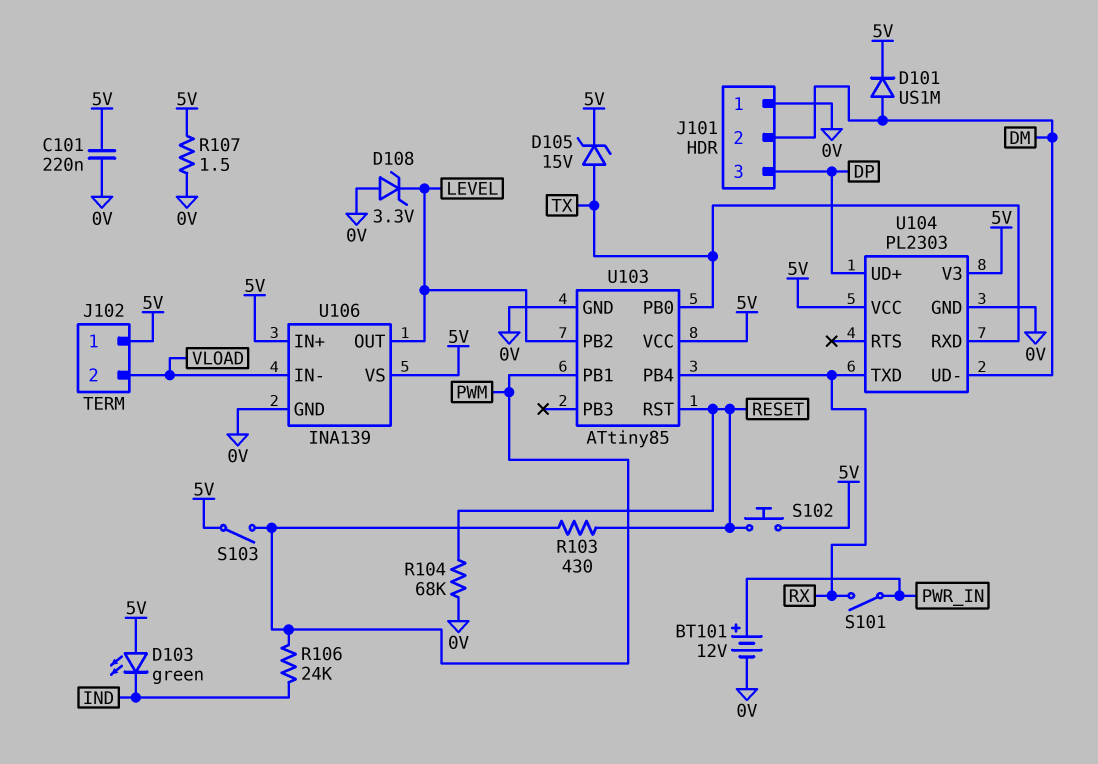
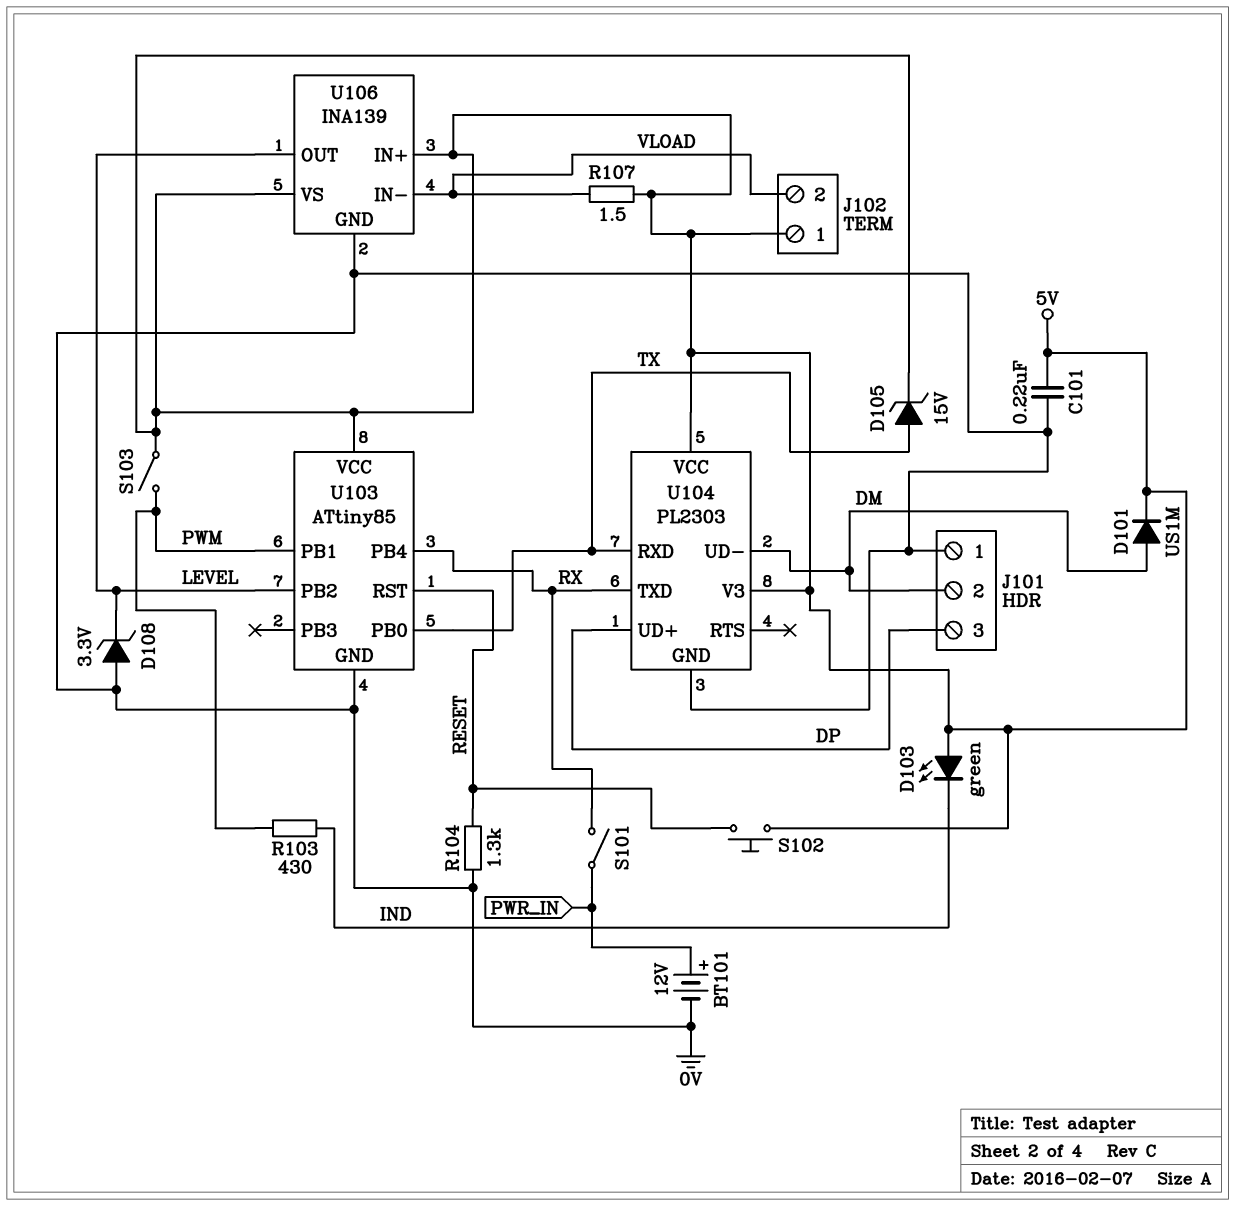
R103: 430 (PWM, RESET) -> 430 (IND, PWM)
R104: 68k (0V, RESET) -> 1.3k (0V, RESET)
R106: 24k (IND, PWM) -> none
R107: 1.5 (0V, 5V) -> 1.5 (5V, VLOAD)

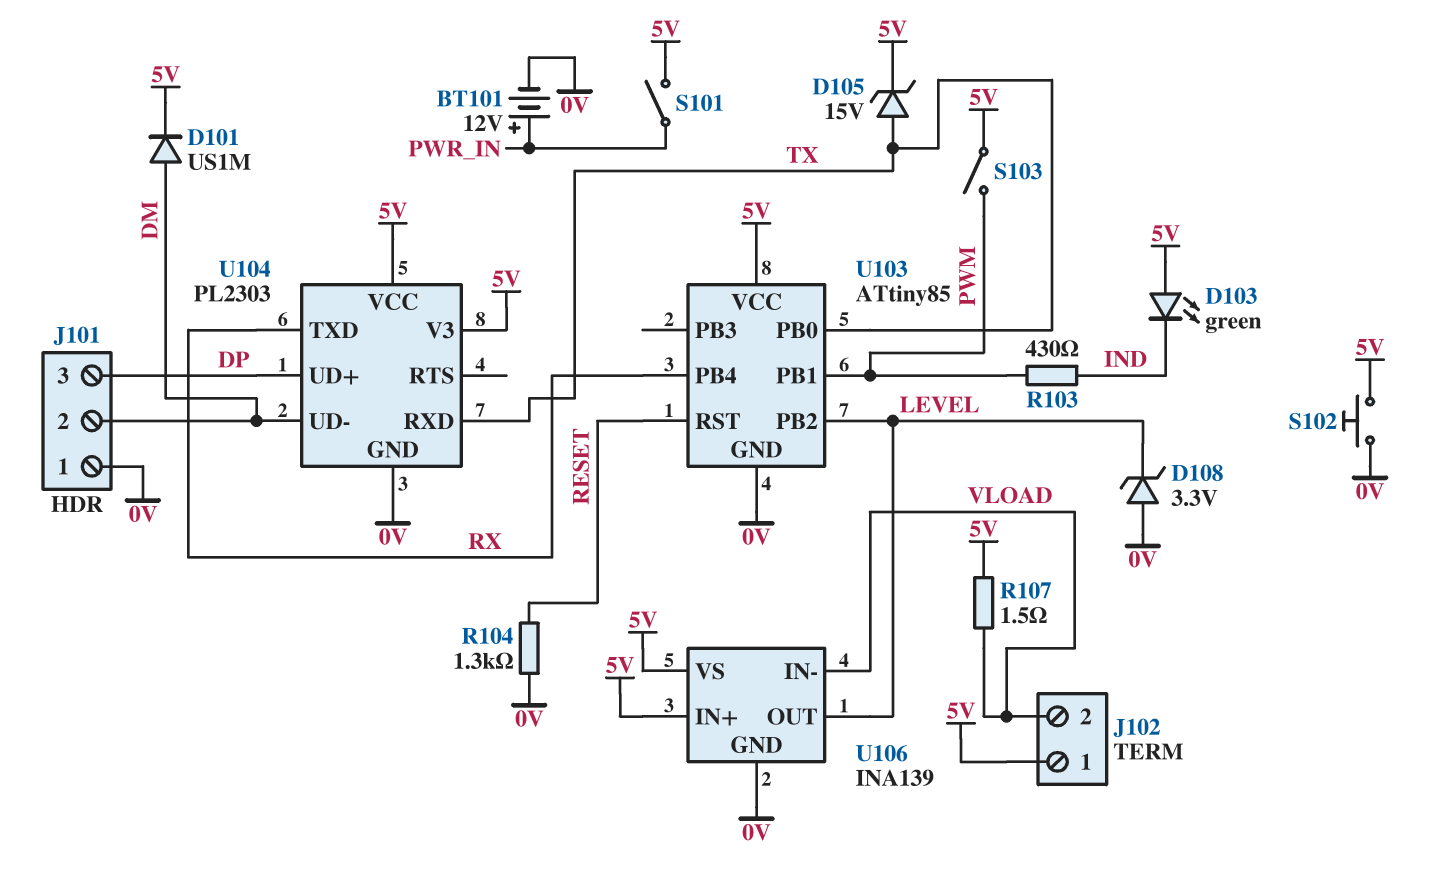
C101: 220nF (0V, 5V) -> none
S101: switch (PWR_IN, RX) -> switch (5V, PWR_IN)
S102: button (5V, RESET) -> button (0V, 5V)

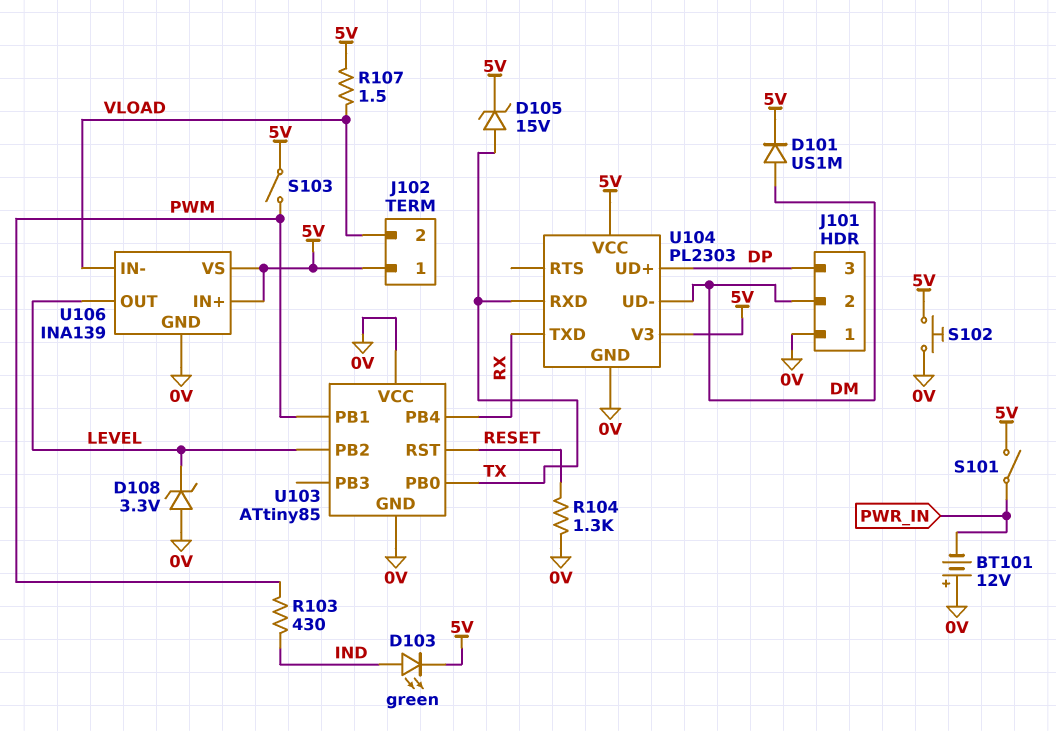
BT101: 12V (plus PWR_IN, minus 0V) -> 12V (plus 0V, minus PWR_IN)
D103: LED green (A 5V, K IND) -> LED green (A IND, K 5V)
U103 pin VCC: 5V -> 0V

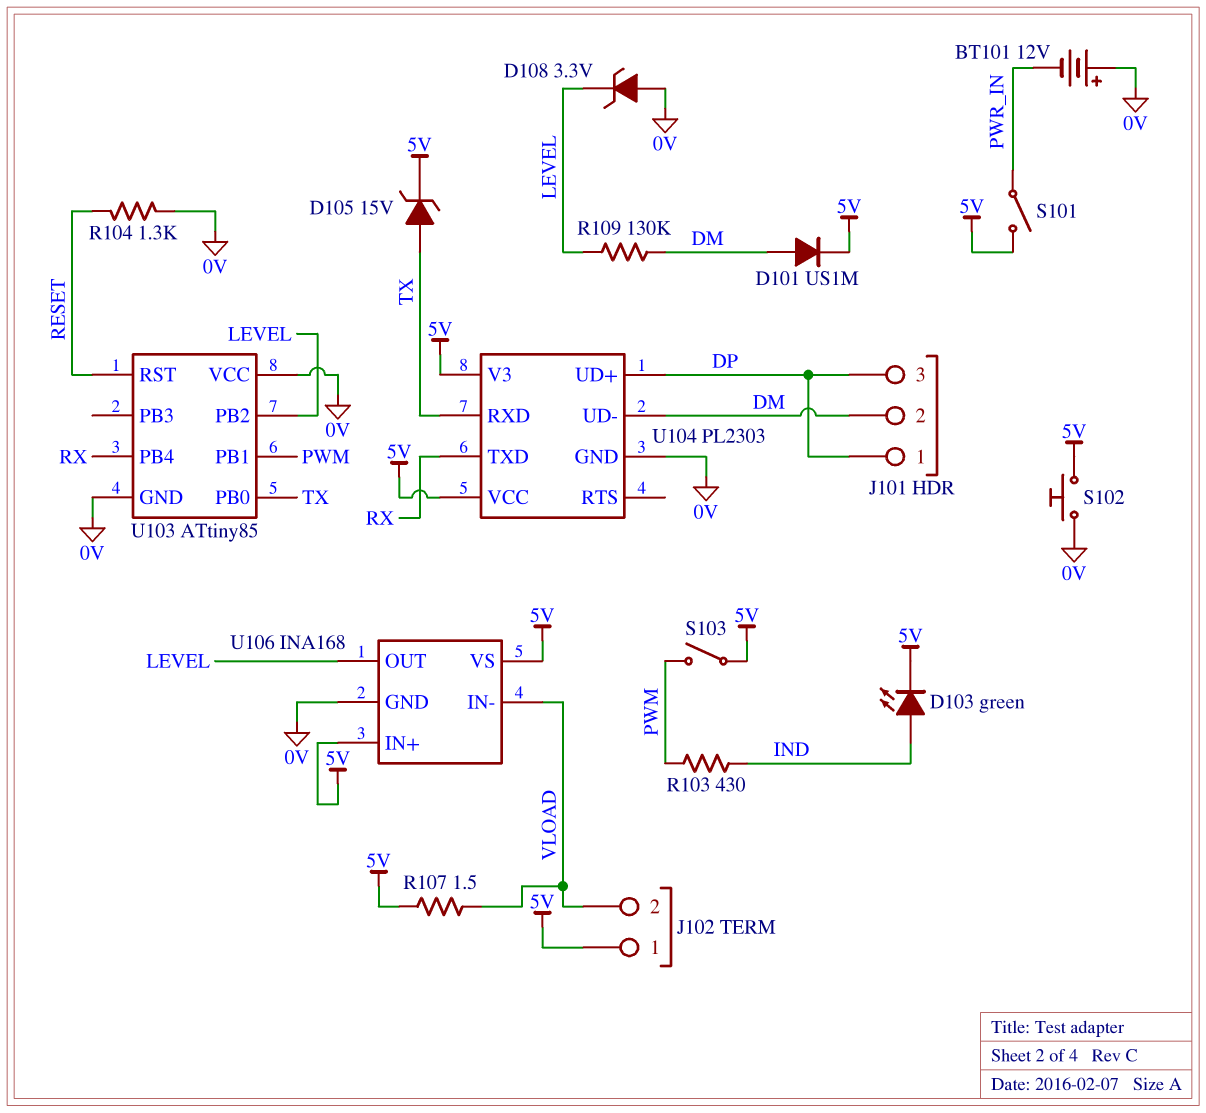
J101 pin 1: 0V -> DP
R109: none -> 130k (DM, LEVEL)
U106: INA139 -> INA168

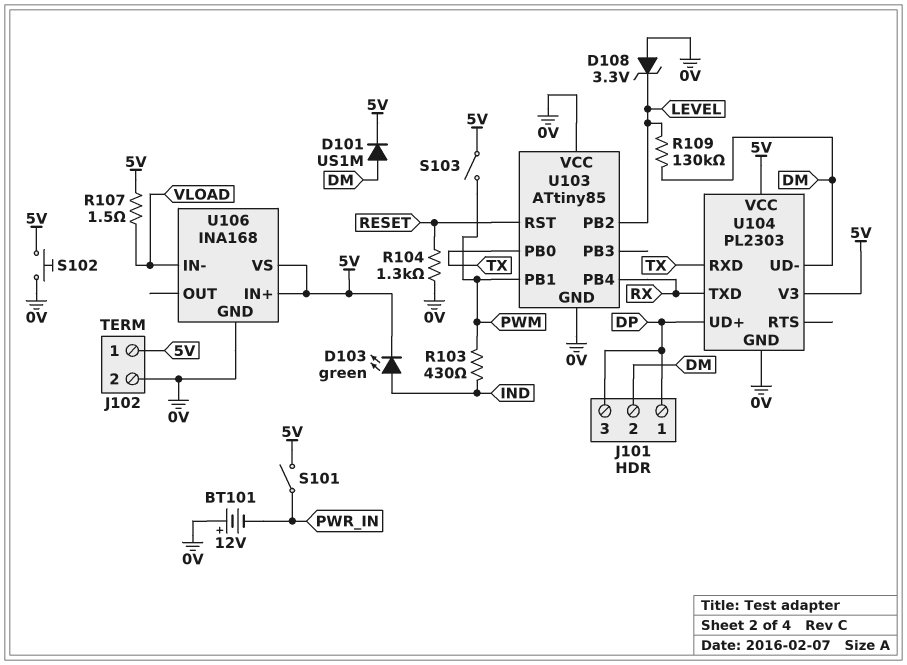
D105: zener 15V (A TX, K 5V) -> none
J102 pin 2: VLOAD -> 0V
U106 pin OUT: LEVEL -> none

